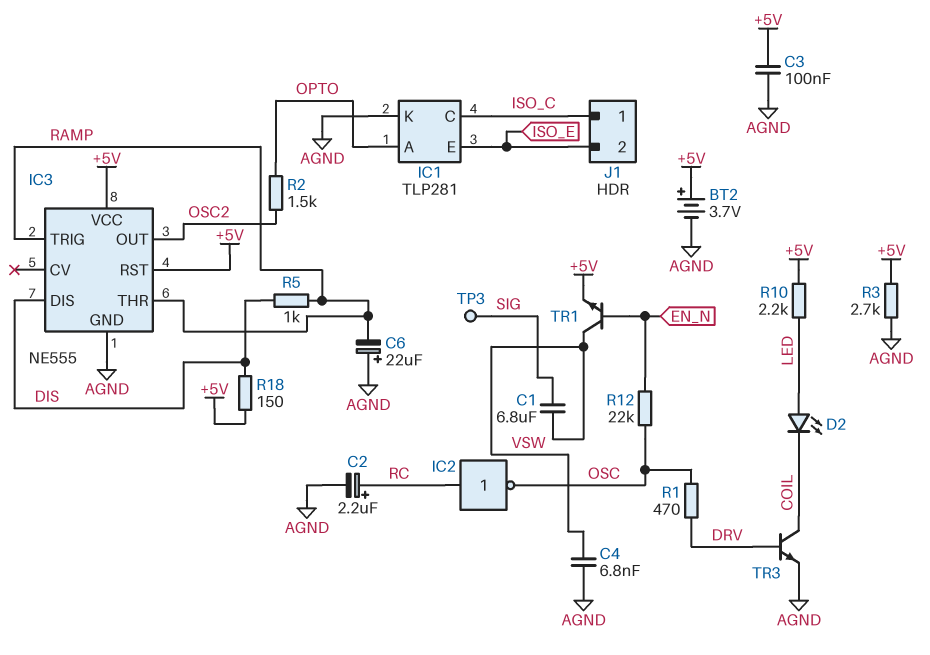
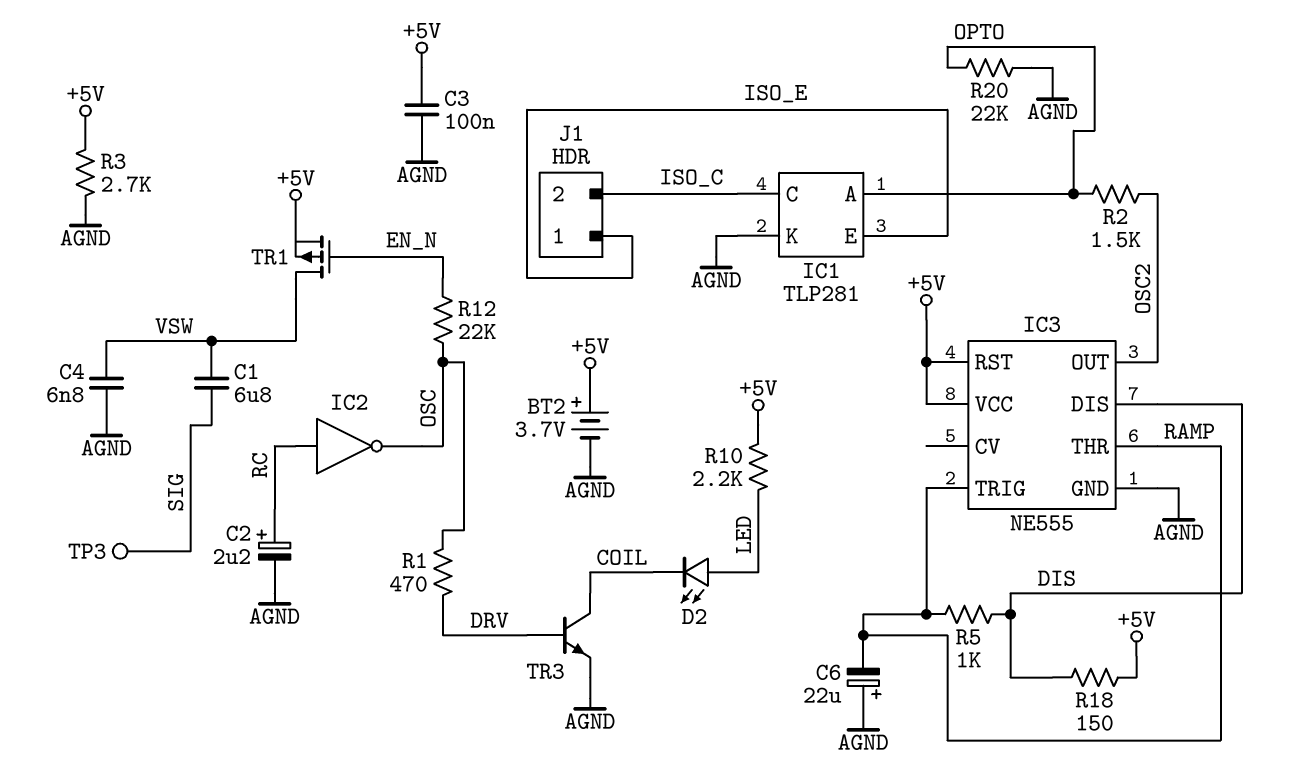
J1 pin 1: ISO_C -> ISO_E
J1 pin 2: ISO_E -> ISO_C
R20: none -> 22k (AGND, OPTO)
TR1: NPN (B EN_N, C VSW, E +5V) -> PMOS (G EN_N, D VSW, S +5V)

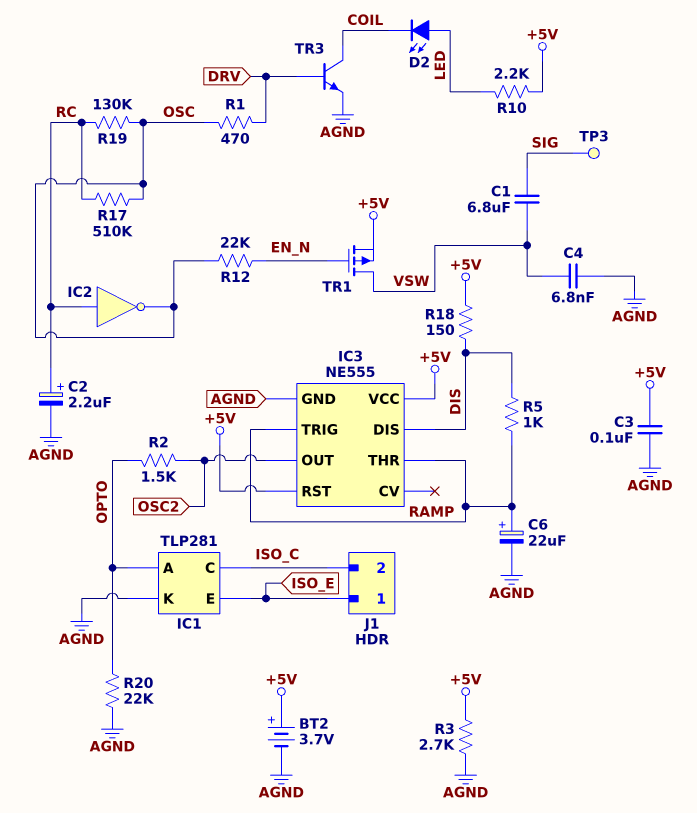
C6: 22uF (plus AGND, minus RAMP) -> 22uF (plus RAMP, minus AGND)
R17: none -> 510k (OSC, RC)
R19: none -> 130k (OSC, RC)

